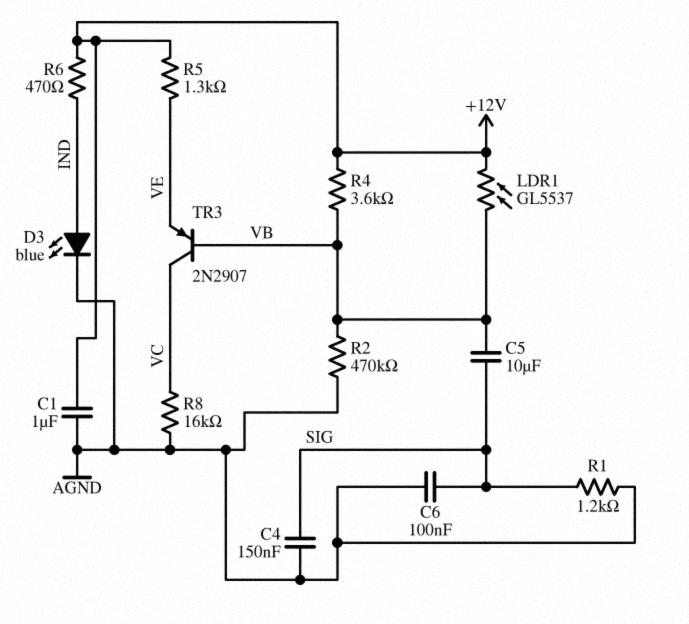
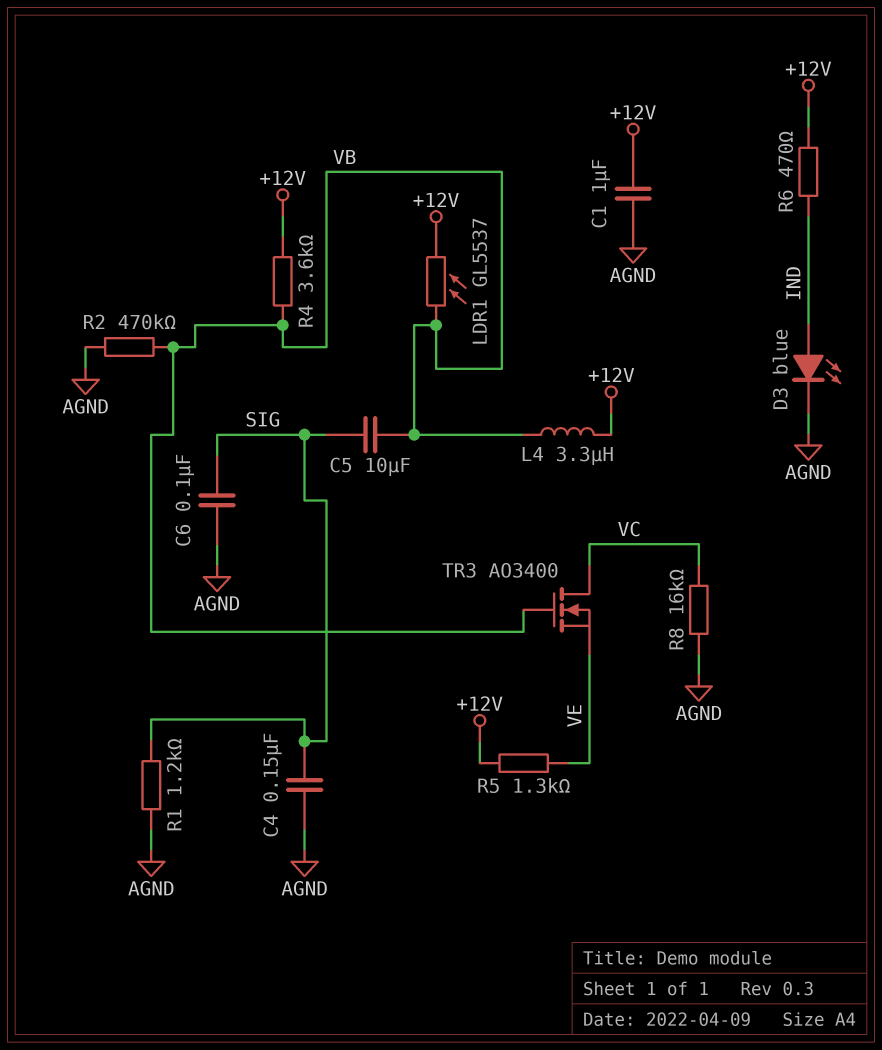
L4: none -> 3.3uH (+12V, VB)
TR3: PNP 2N2907 (B VB, C VC, E VE) -> NMOS AO3400 (G VB, D VC, S VE)

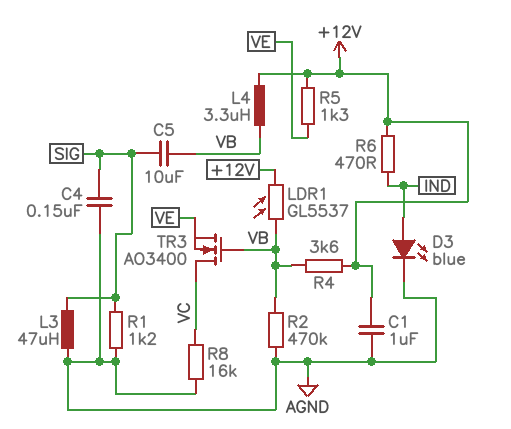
C6: 100nF (AGND, SIG) -> none
L3: none -> 47uH (AGND, SIG)

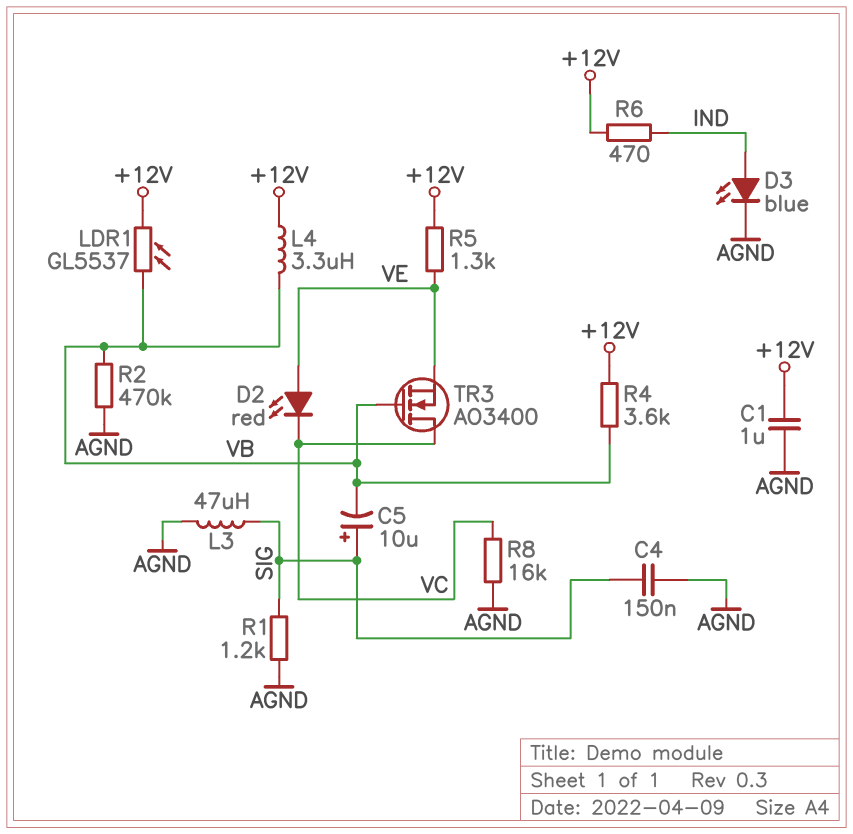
C5: 10uF (SIG, VB) -> 10uF (plus SIG, minus VB)
D2: none -> LED red (A VE, K VC)

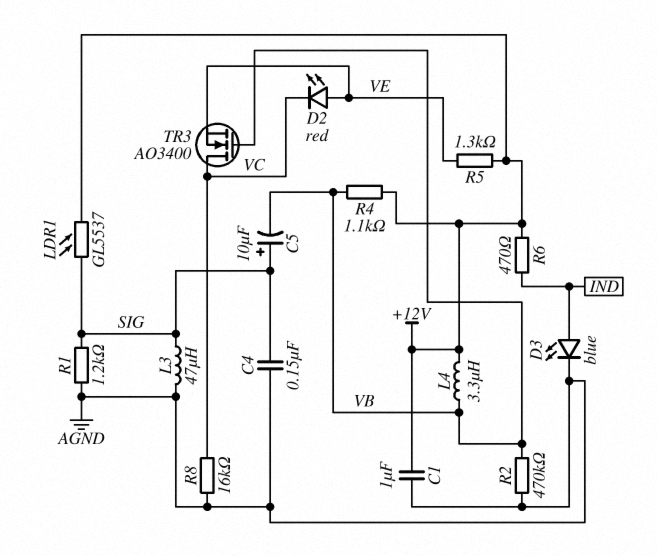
LDR1: GL5537 (+12V, VB) -> GL5537 (+12V, SIG)
R4: 3.6k (+12V, VB) -> 1.1k (+12V, VB)

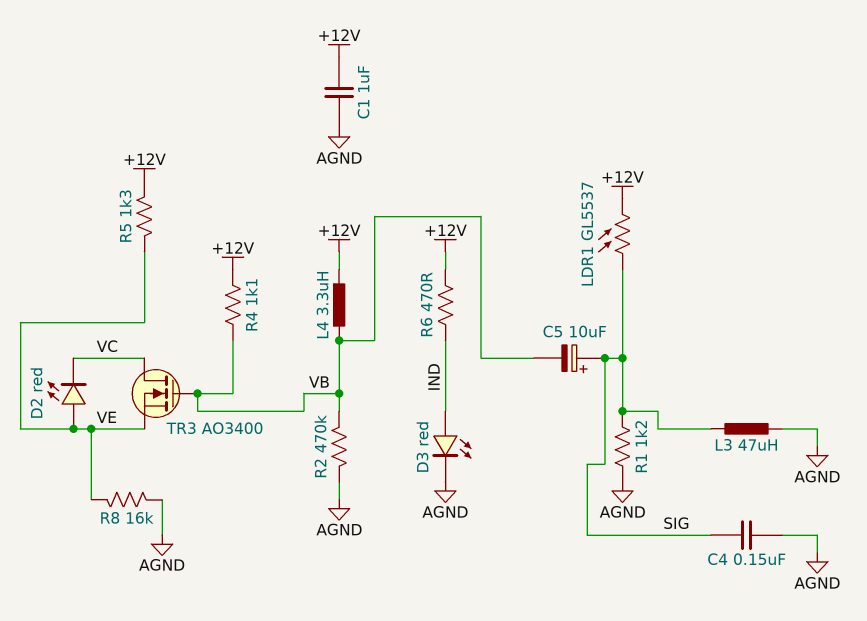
D3: LED blue (A IND, K AGND) -> LED red (A IND, K AGND)
R8: 16k (AGND, VC) -> 16k (AGND, VE)

